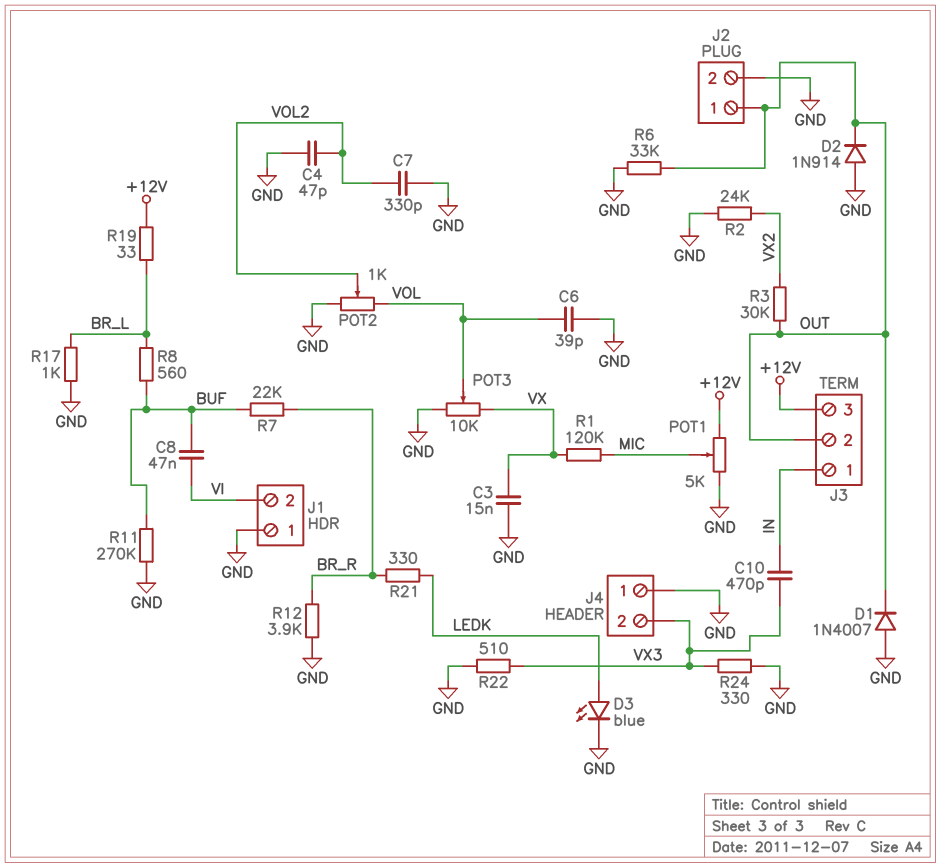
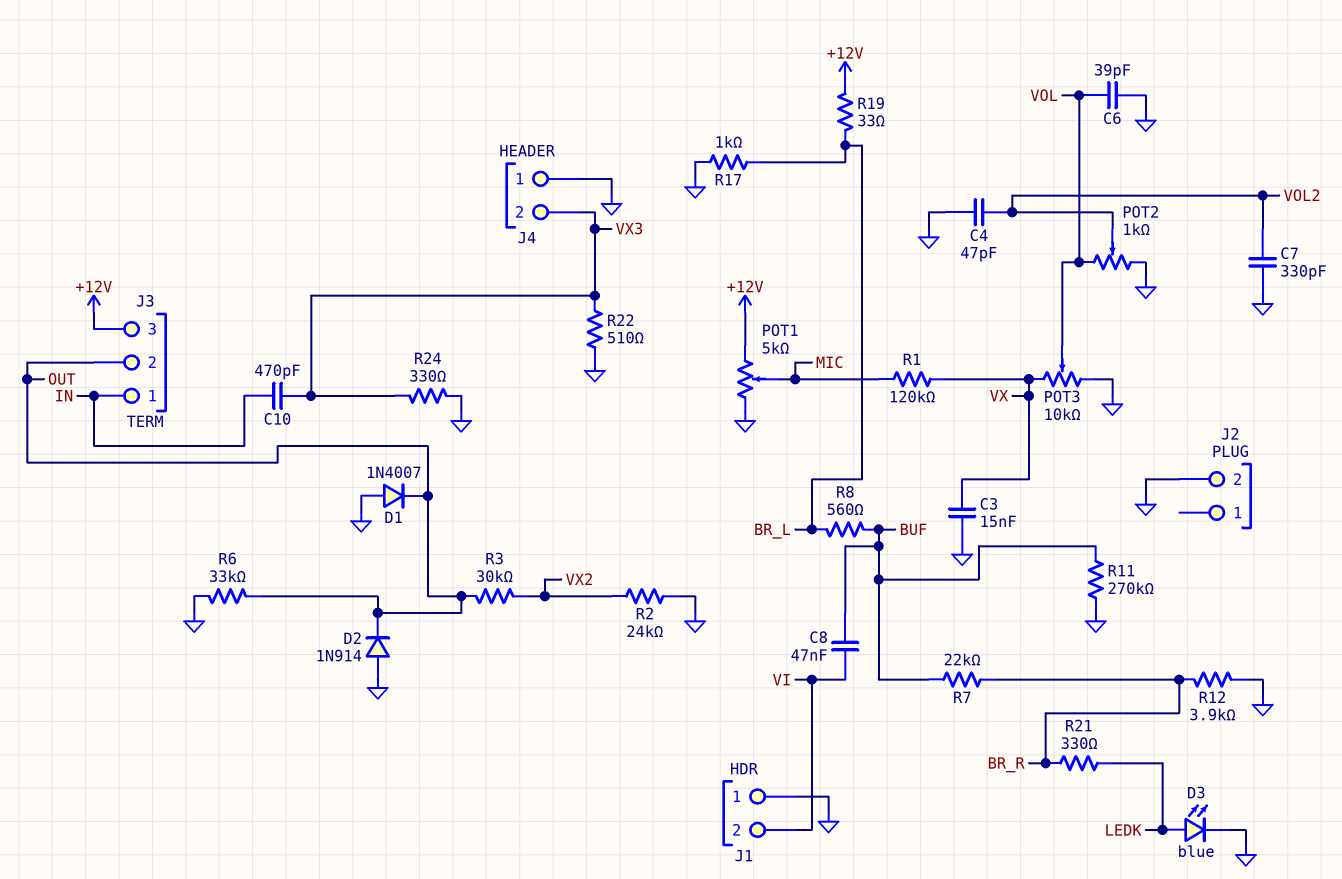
J2 pin 1: OUT -> none

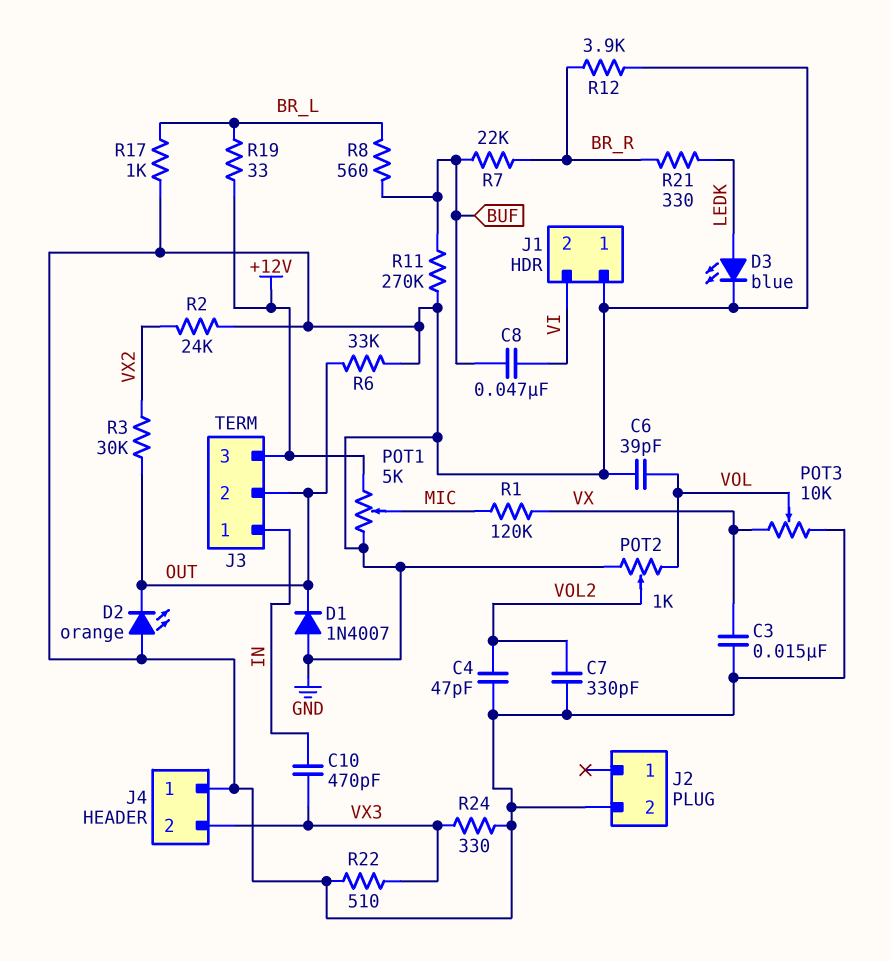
D2: diode 1N914 (A GND, K OUT) -> LED orange (A GND, K OUT)

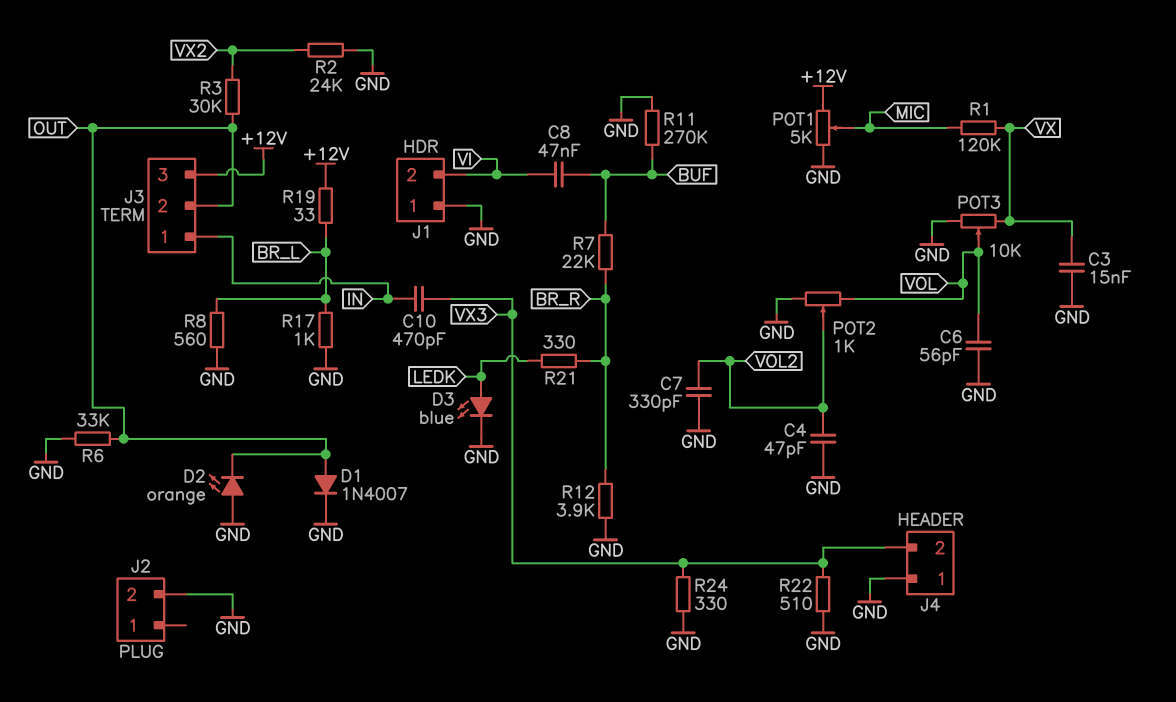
C6: 39pF (GND, VOL) -> 56pF (GND, VOL)
D1: diode 1N4007 (A GND, K OUT) -> diode 1N4007 (A OUT, K GND)
R8: 560 (BR_L, BUF) -> 560 (BR_L, GND)

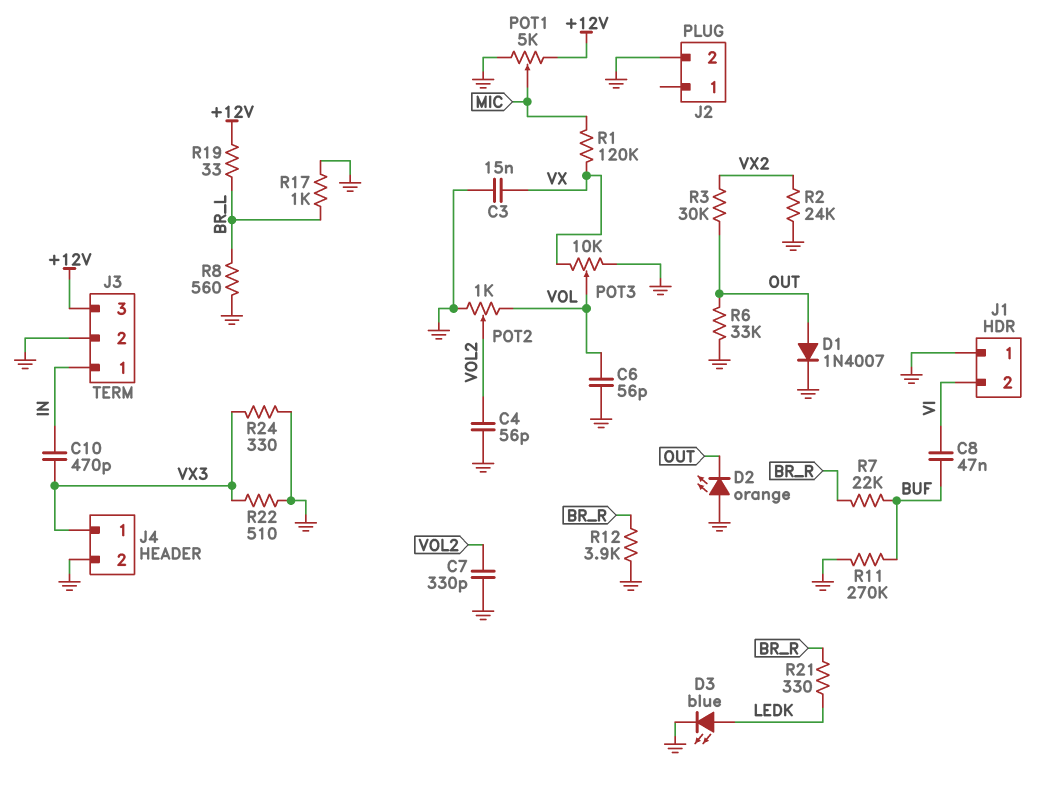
C4: 47pF (GND, VOL2) -> 56pF (GND, VOL2)
J3 pin 2: OUT -> GND
J4 pin 1: GND -> VX3
J4 pin 2: VX3 -> GND

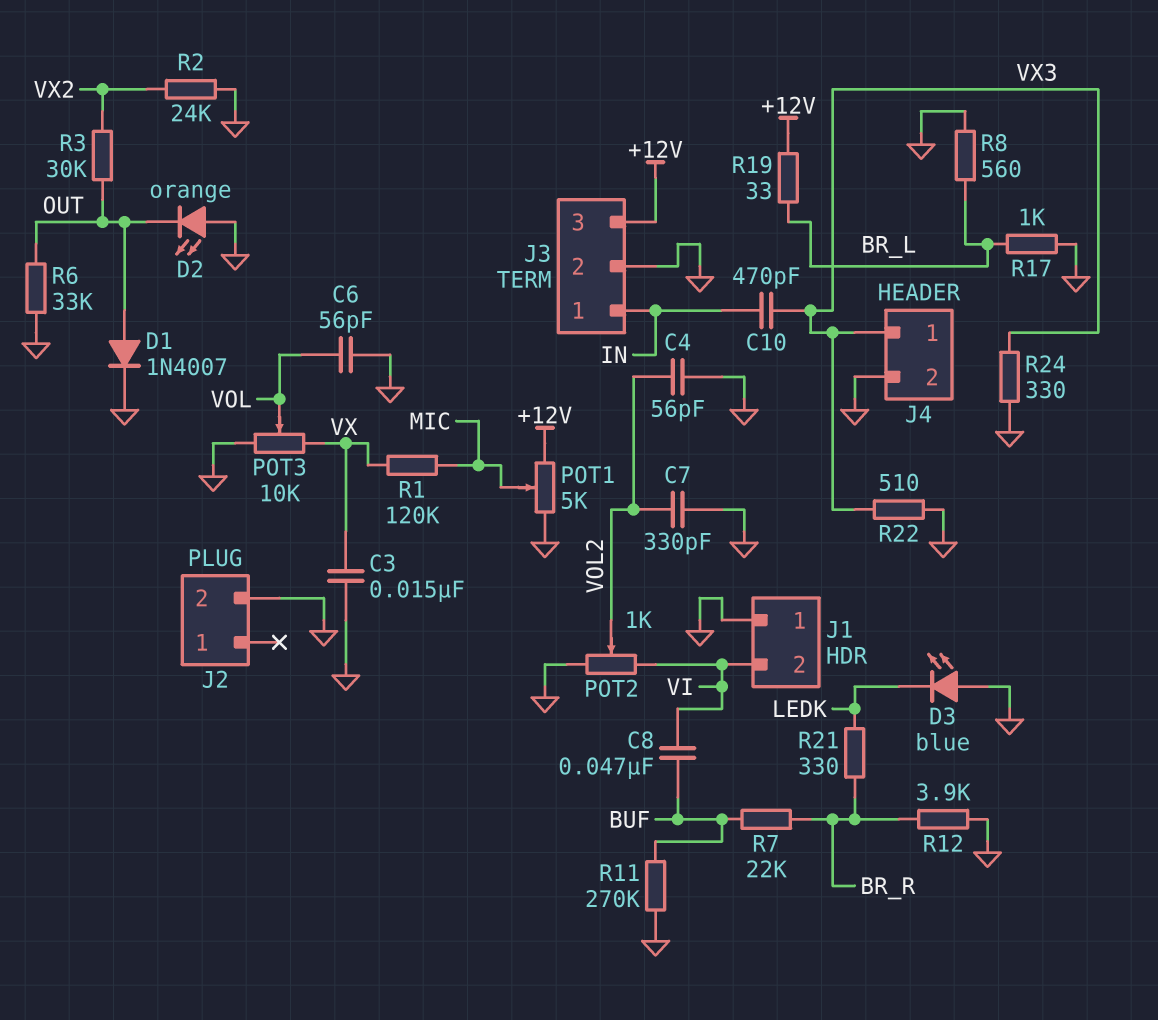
D3: LED blue (A LEDK, K GND) -> LED blue (A GND, K LEDK)
POT2: 1k (GND, VOL, wiper VOL2) -> 1k (GND, VI, wiper VOL2)

